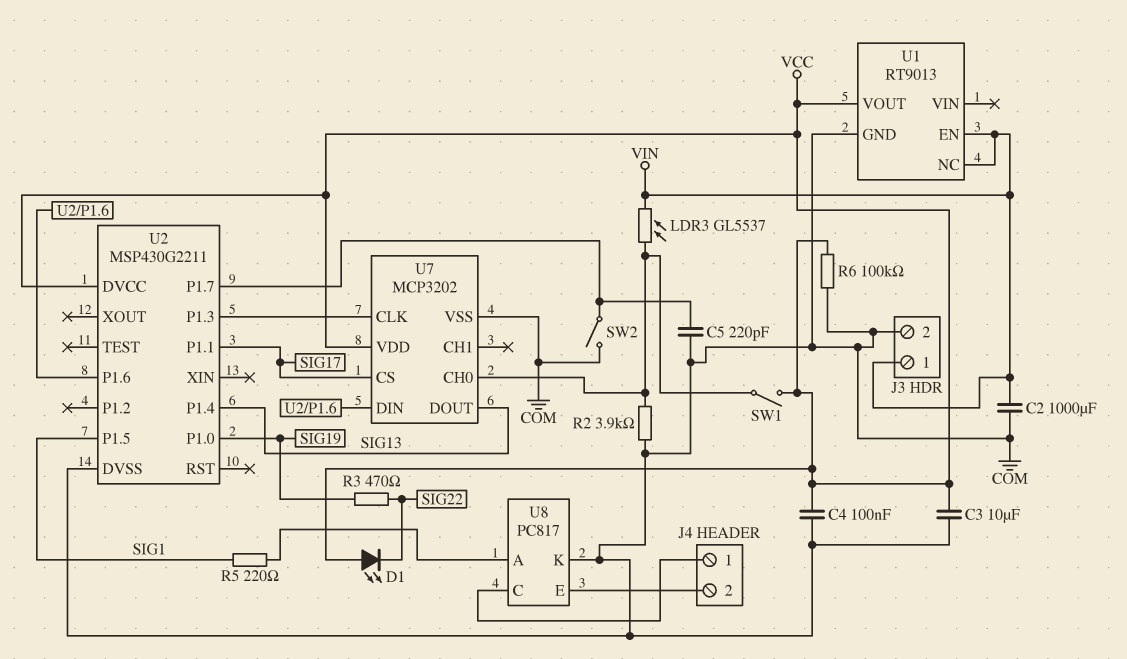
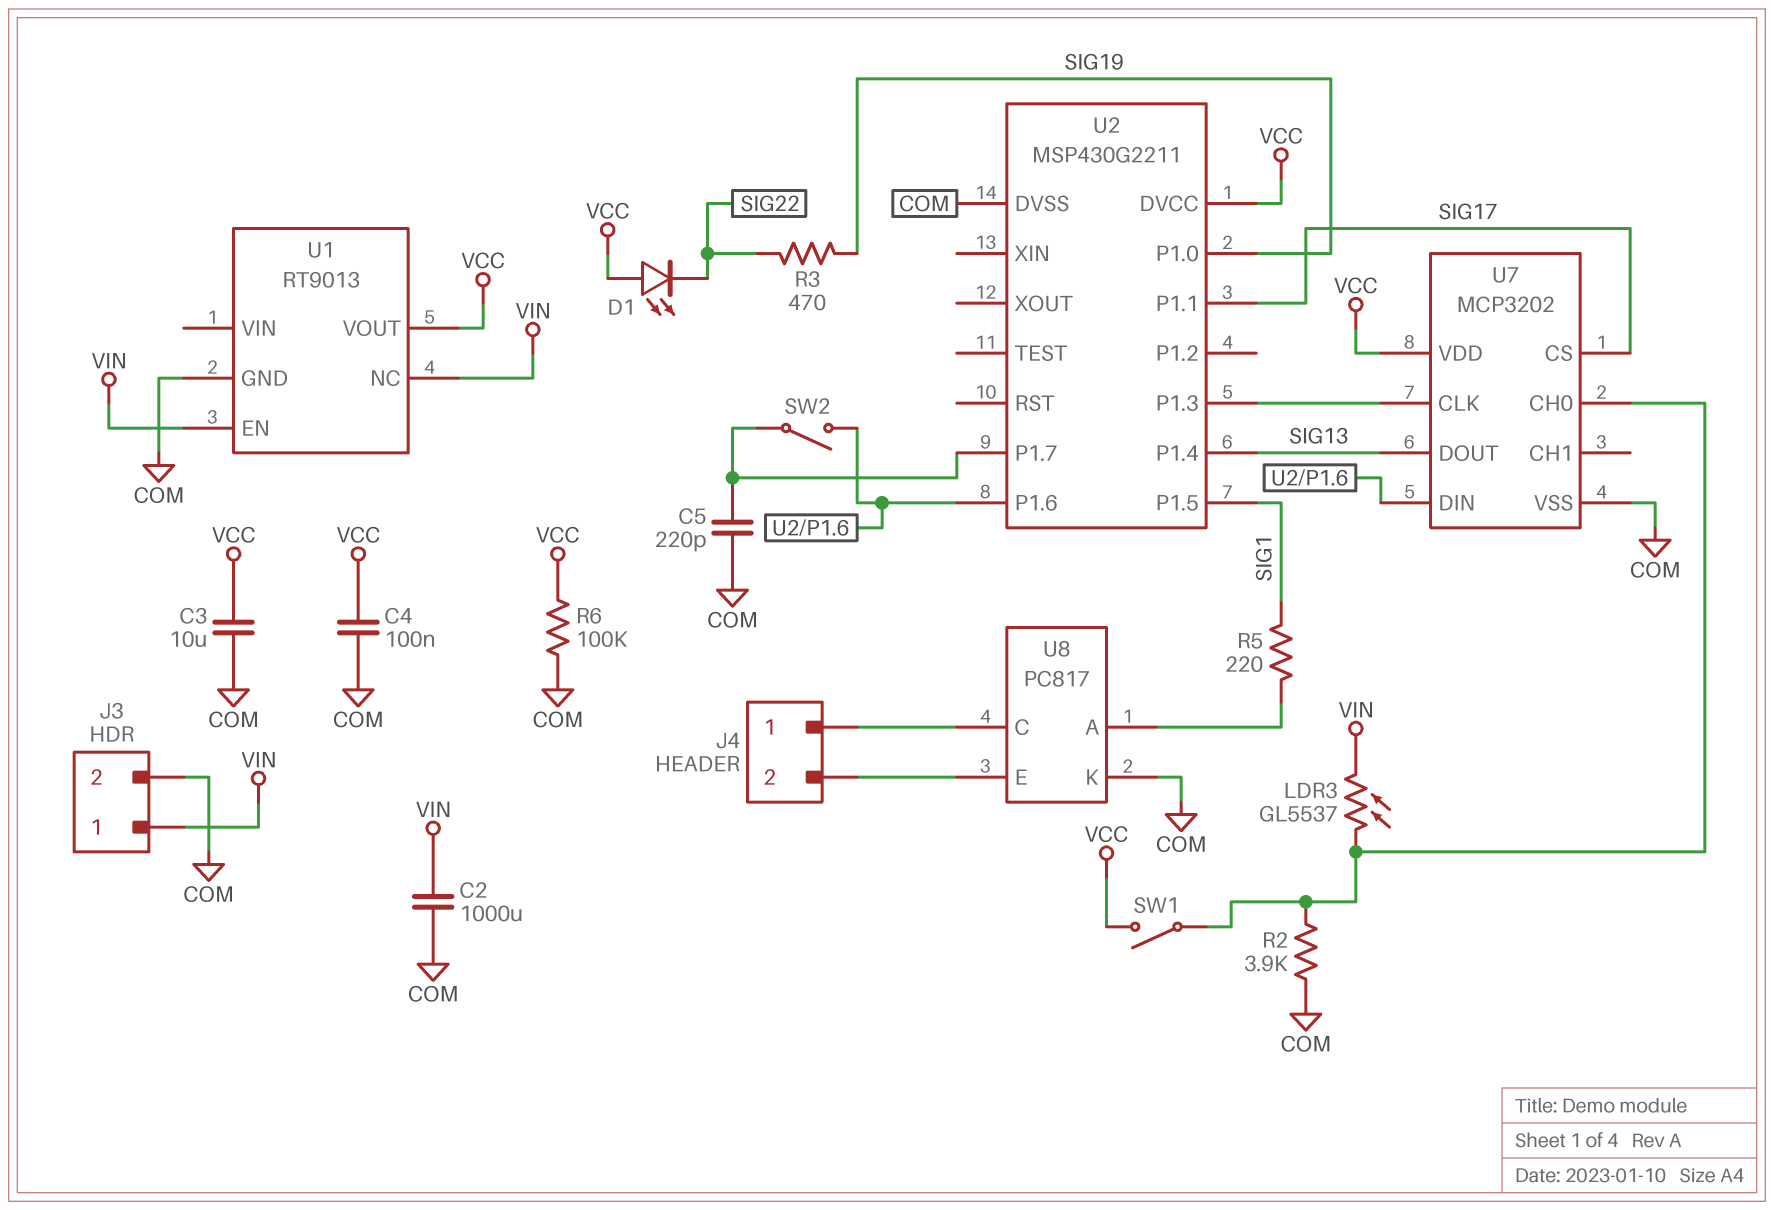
SW2: switch (COM, U2/P1.7) -> switch (U2/P1.6, U2/P1.7)

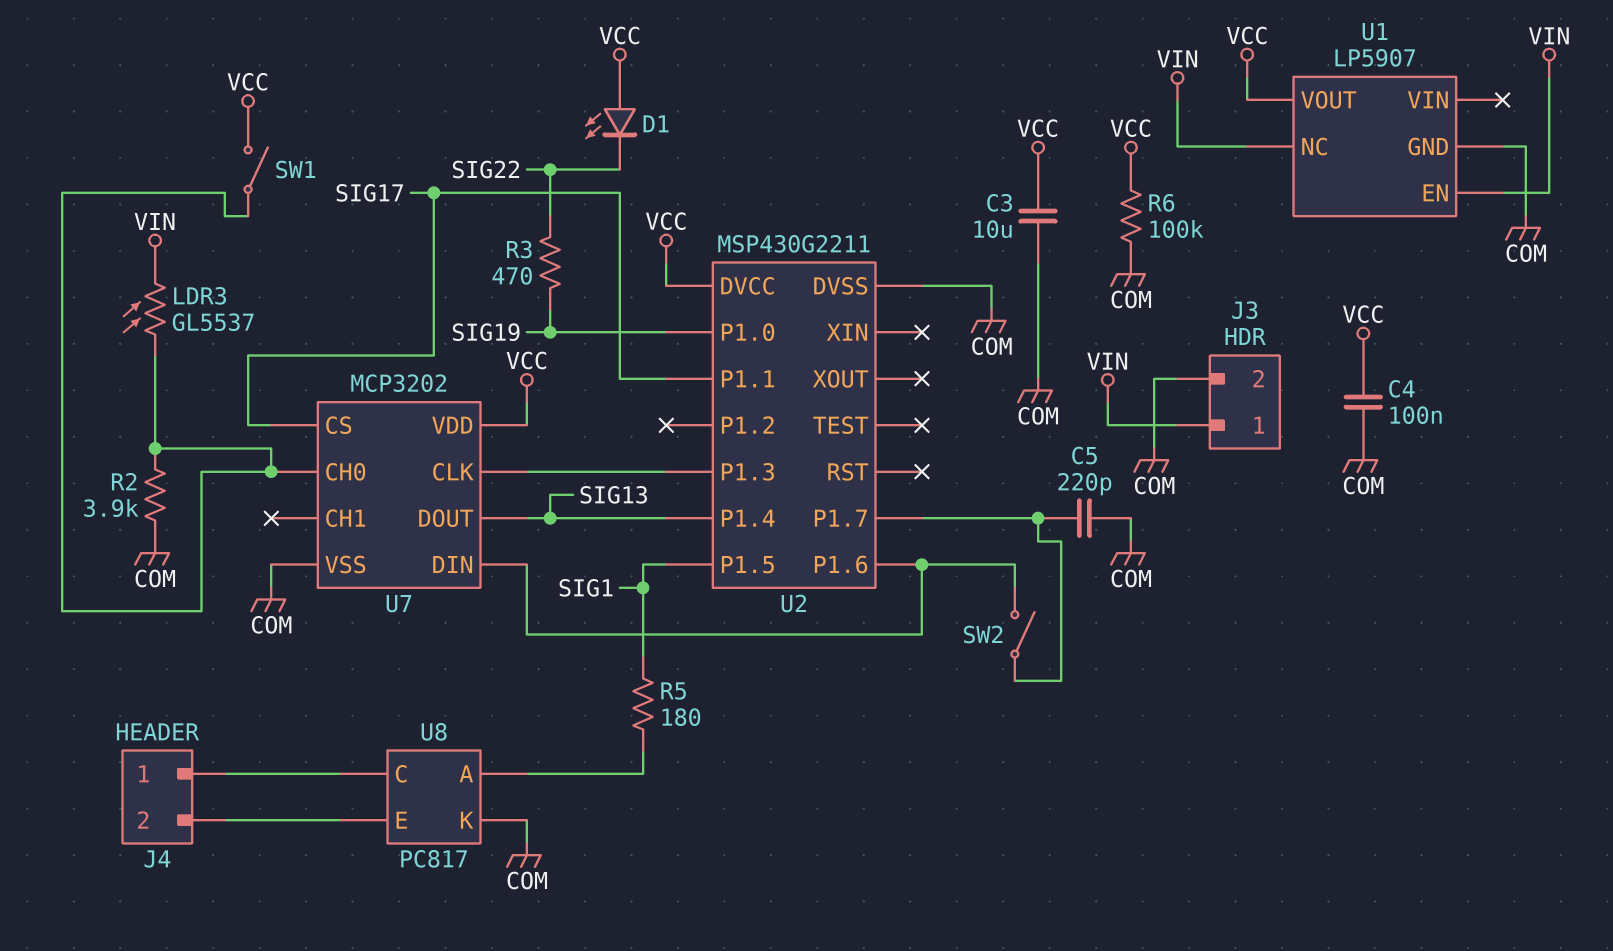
C2: 1000uF (COM, VIN) -> none
R5: 220 (SIG1, U8/A) -> 180 (SIG1, U8/A)
U1: RT9013 -> LP5907

